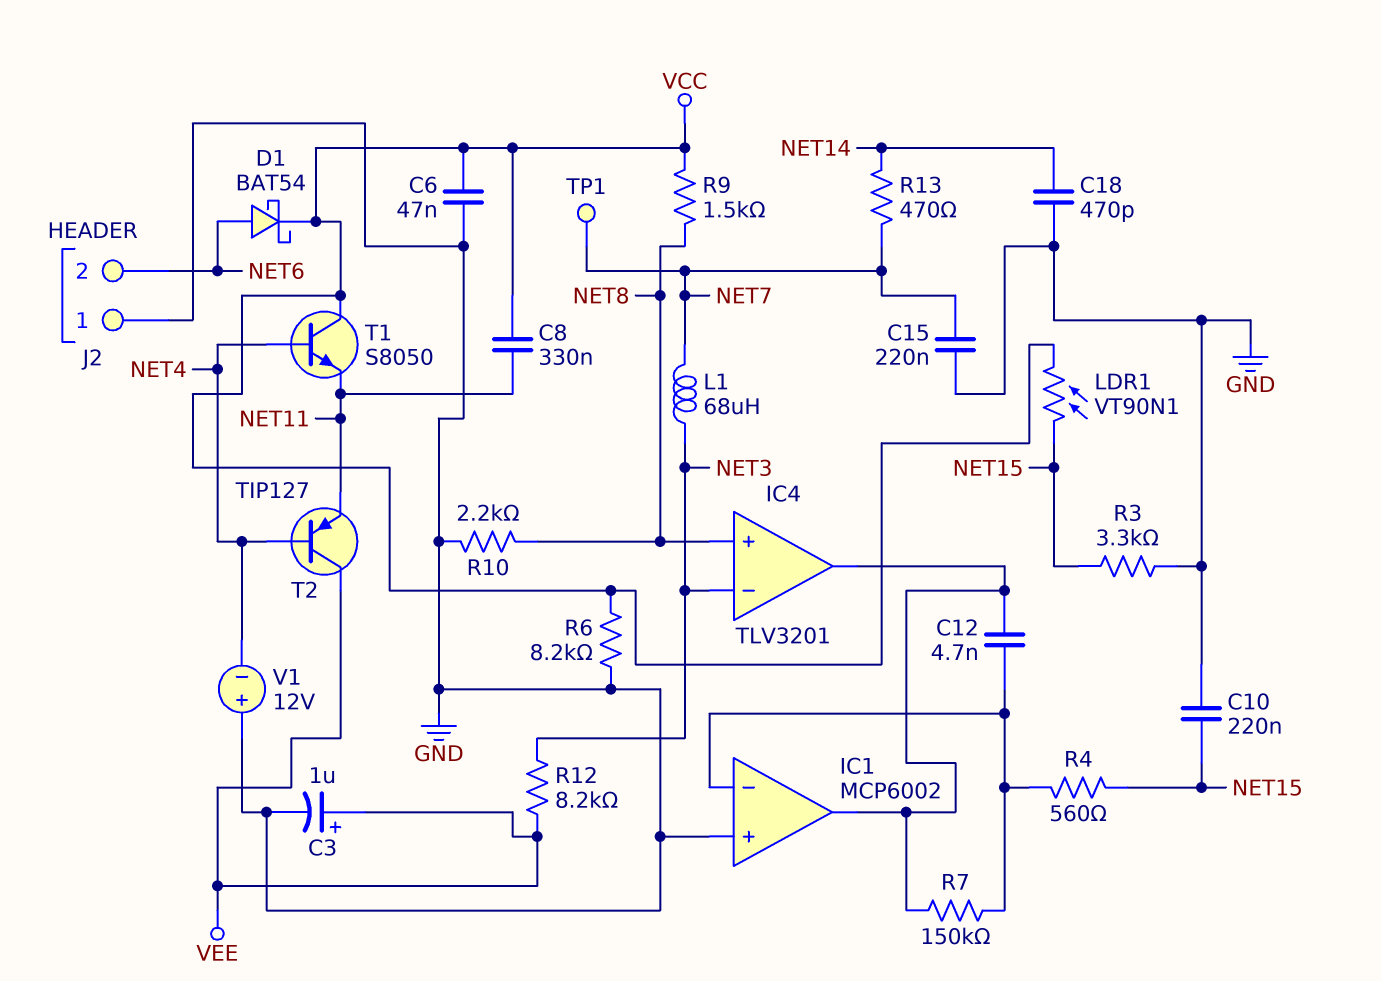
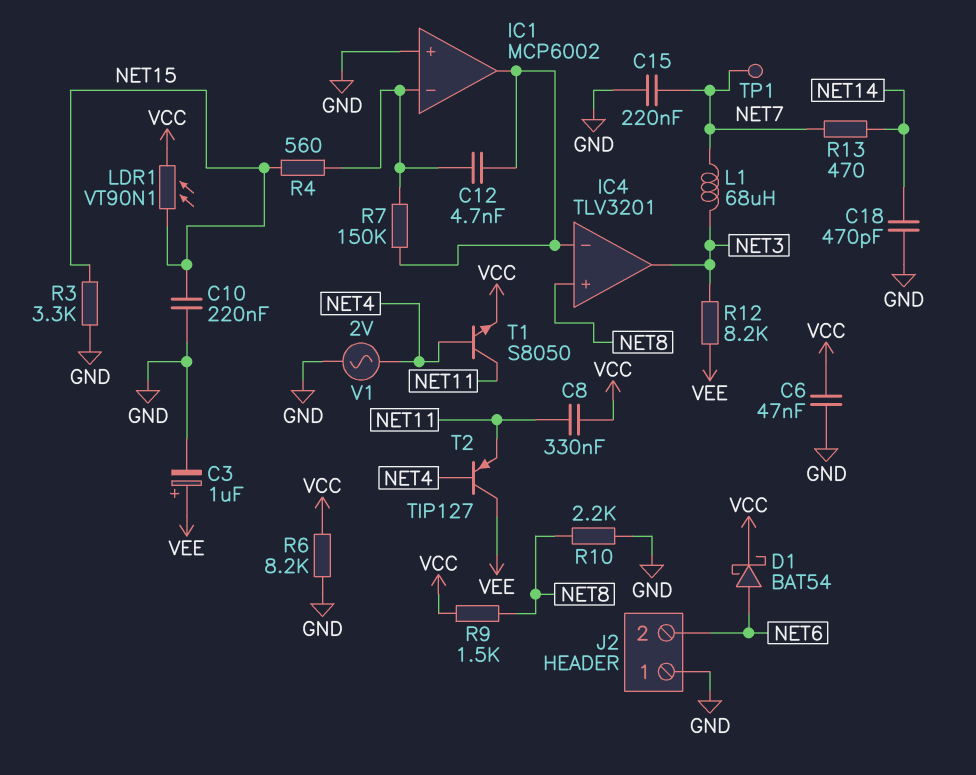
IC4 pin in-: NET3 -> IC1/out
IC4 pin out: IC1/out -> NET3
T1: NPN S8050 (B NET4, C VCC, E NET11) -> NPN S8050 (B NET4, C NET11, E VCC)
V1: 12V (plus GND, minus NET4) -> AC 2V (GND, NET4)

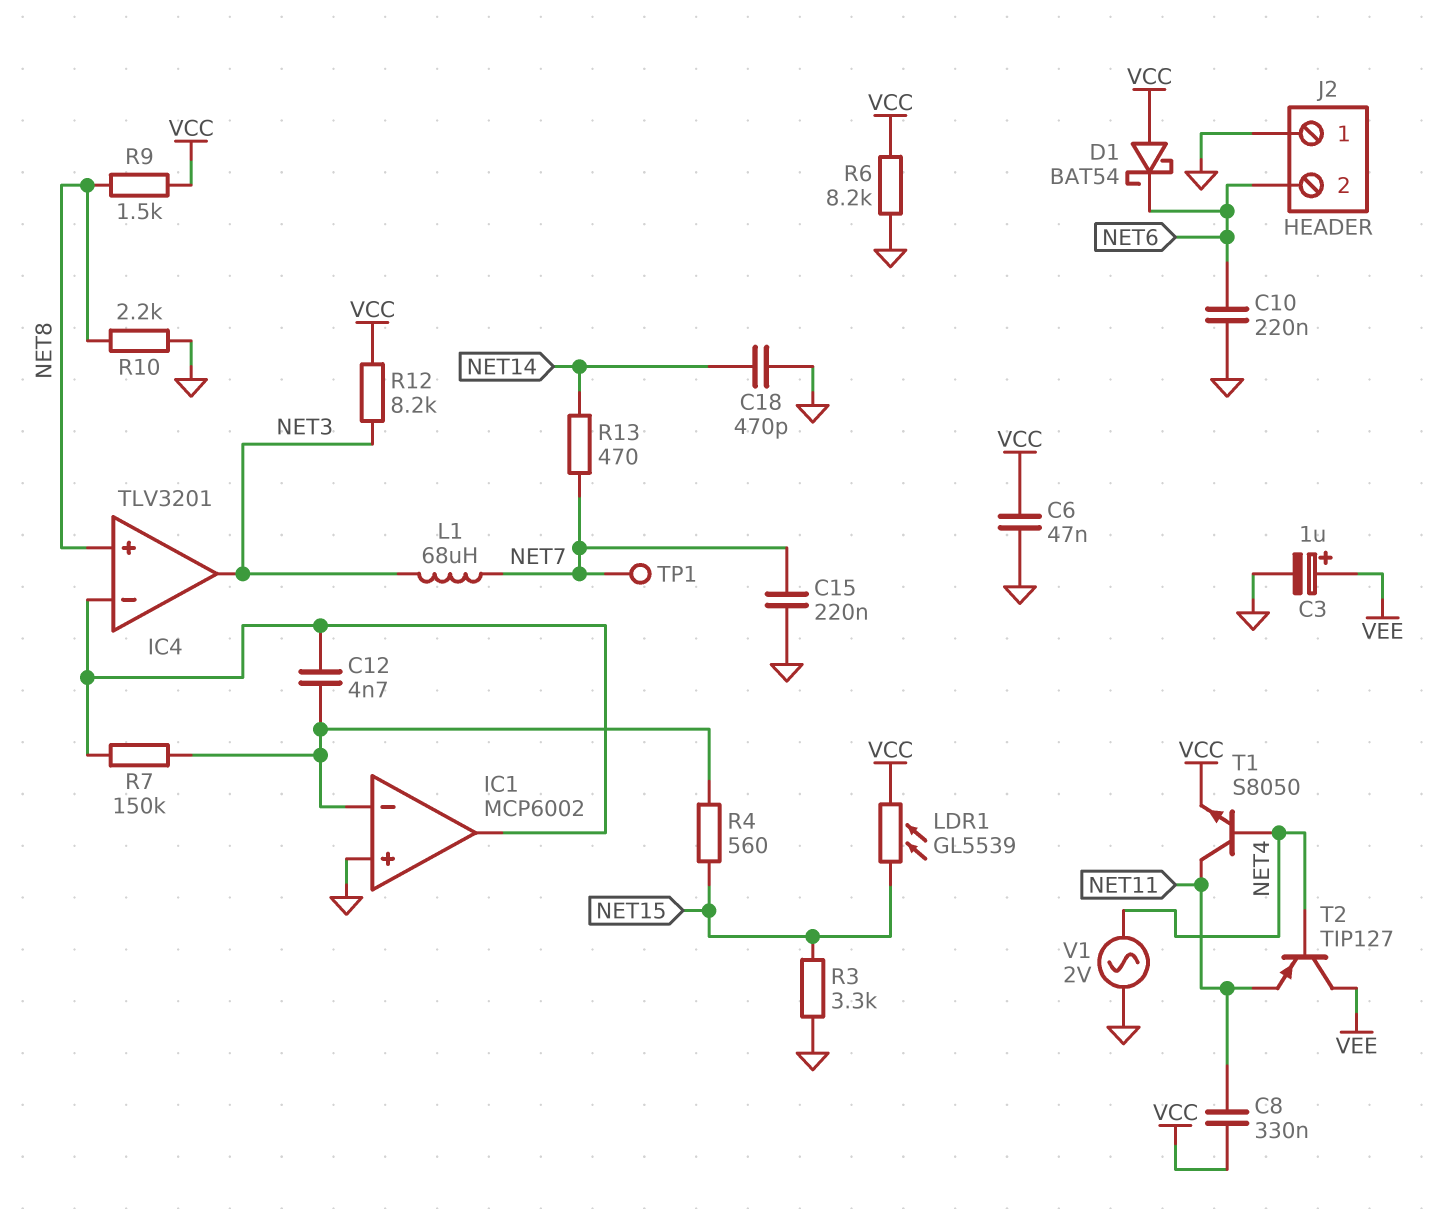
C10: 220nF (GND, NET15) -> 220nF (GND, NET6)
D1: schottky BAT54 (A NET6, K VCC) -> schottky BAT54 (A VCC, K NET6)
LDR1: VT90N1 (NET15, VCC) -> GL5539 (NET15, VCC)
R12: 8.2k (NET3, VEE) -> 8.2k (NET3, VCC)

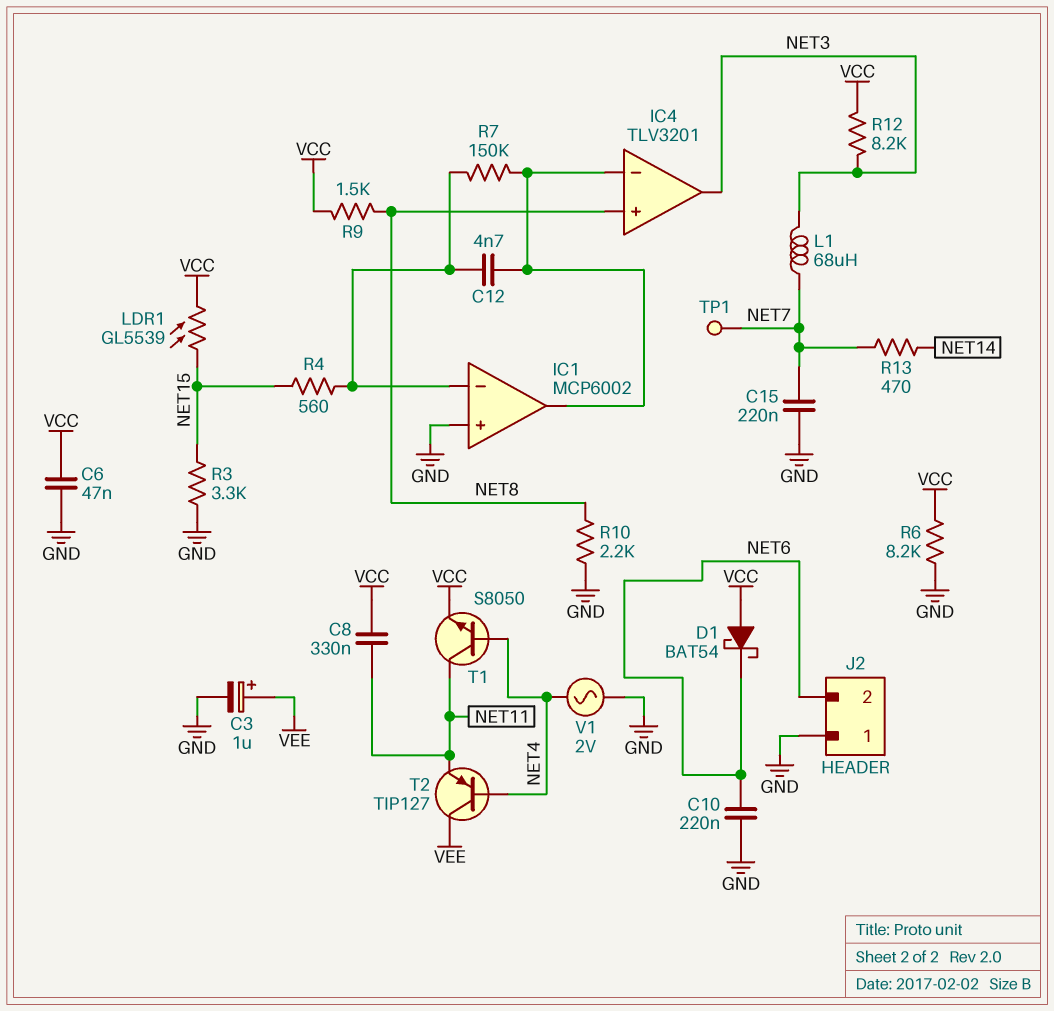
C18: 470pF (GND, NET14) -> none

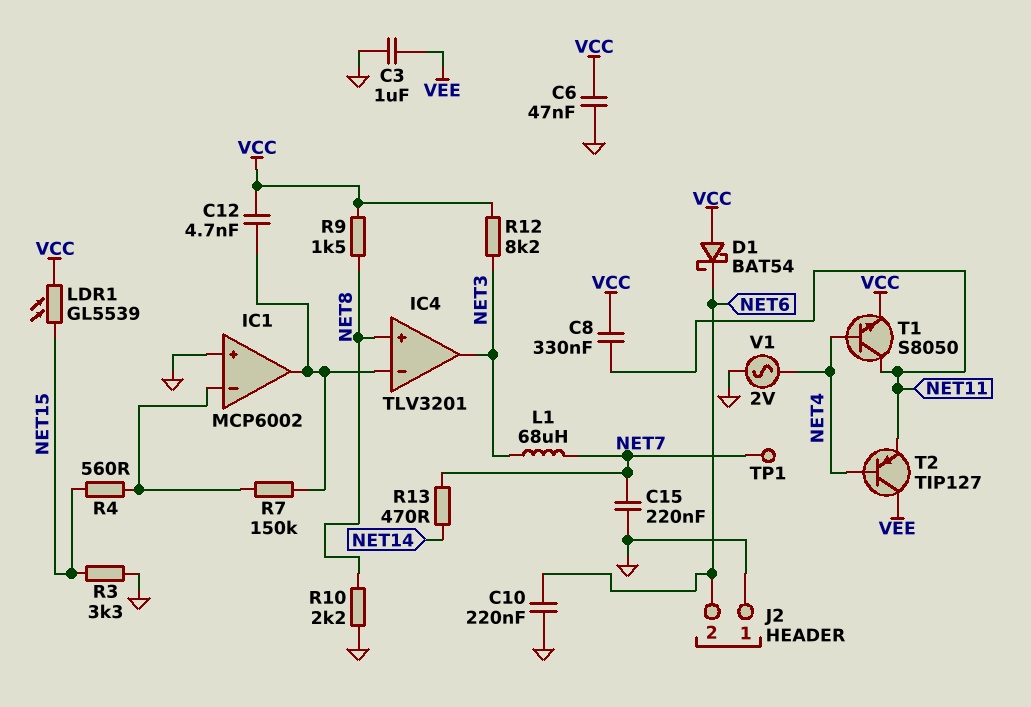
C3: 1uF (plus VEE, minus GND) -> 1uF (GND, VEE)
C12: 4.7nF (IC1/in-, IC1/out) -> 4.7nF (IC1/out, VCC)
R6: 8.2k (GND, VCC) -> none

